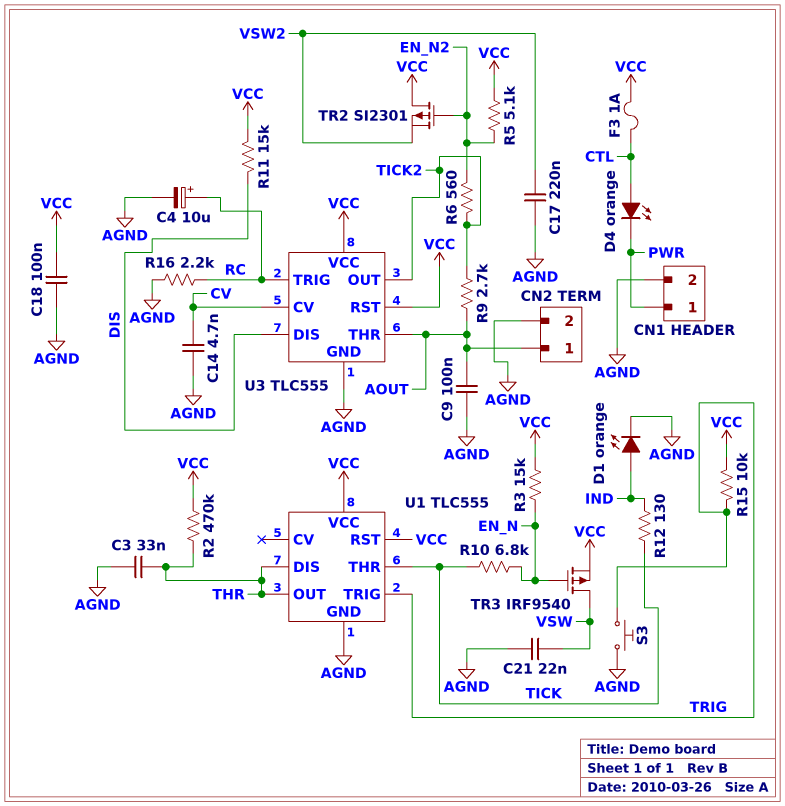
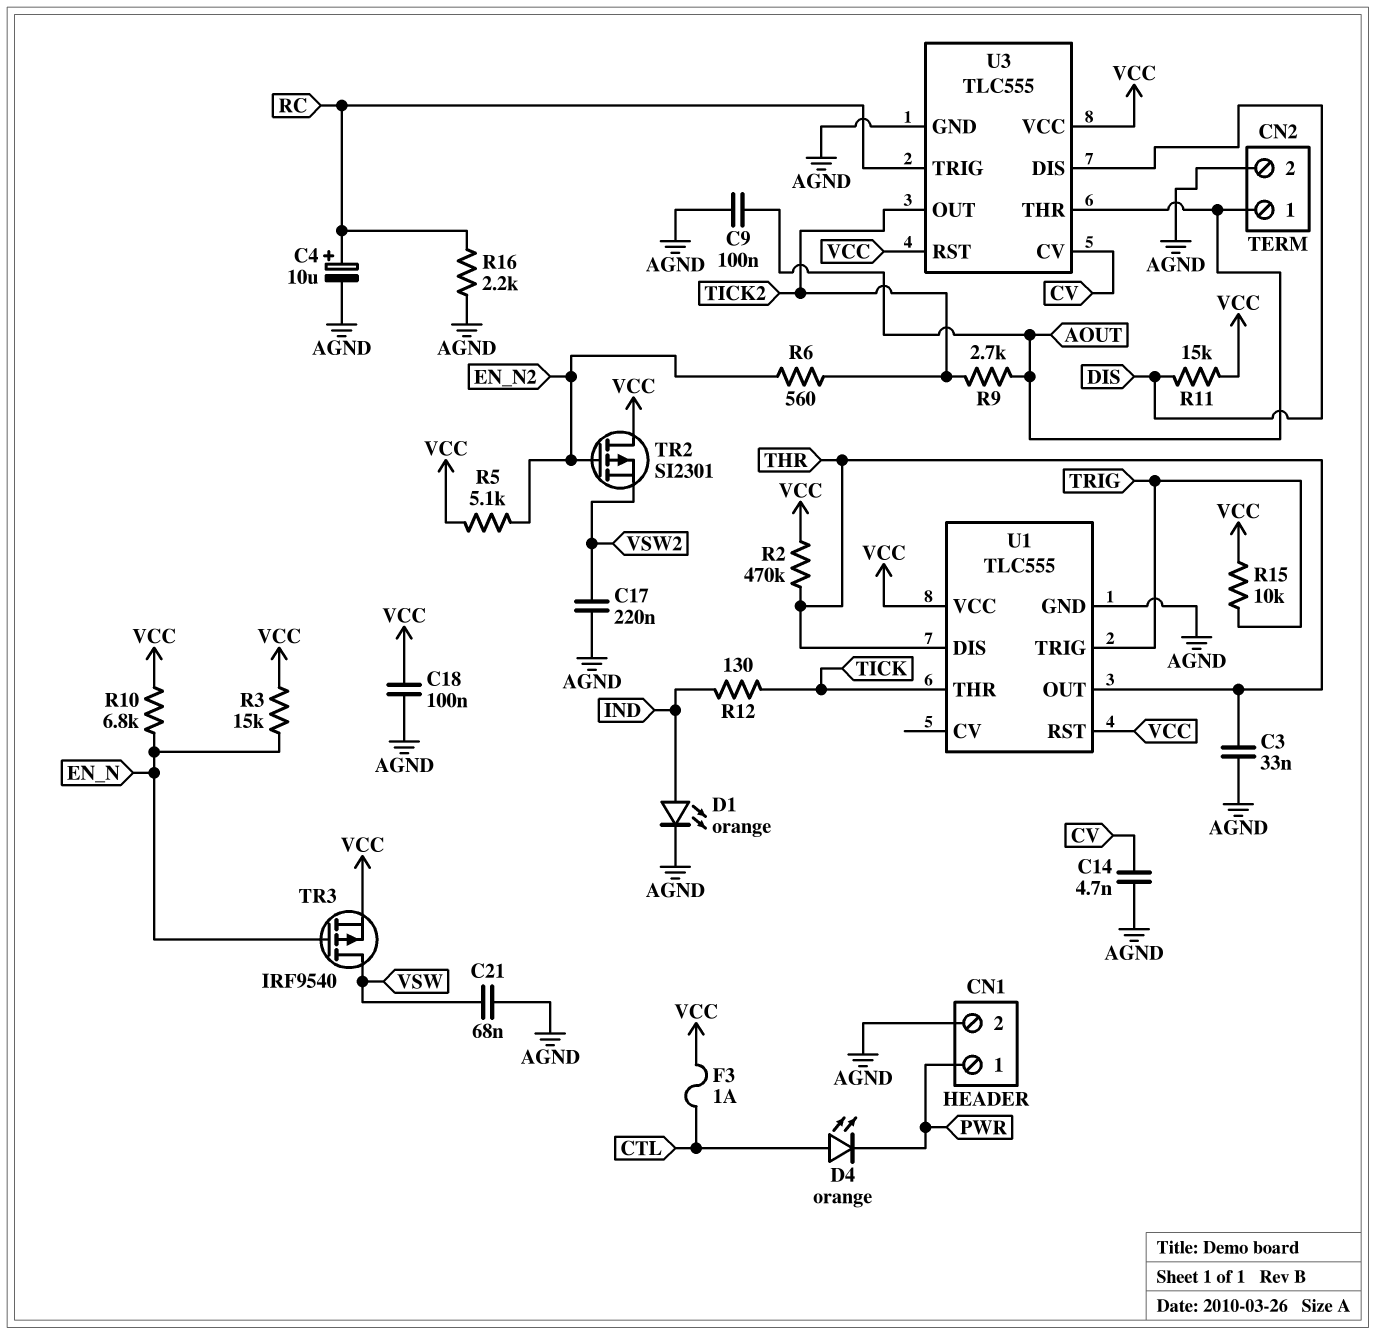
C21: 22nF (AGND, VSW) -> 68nF (AGND, VSW)
R10: 6.8k (EN_N, TICK) -> 6.8k (EN_N, VCC)
S3: button (AGND, TRIG) -> none

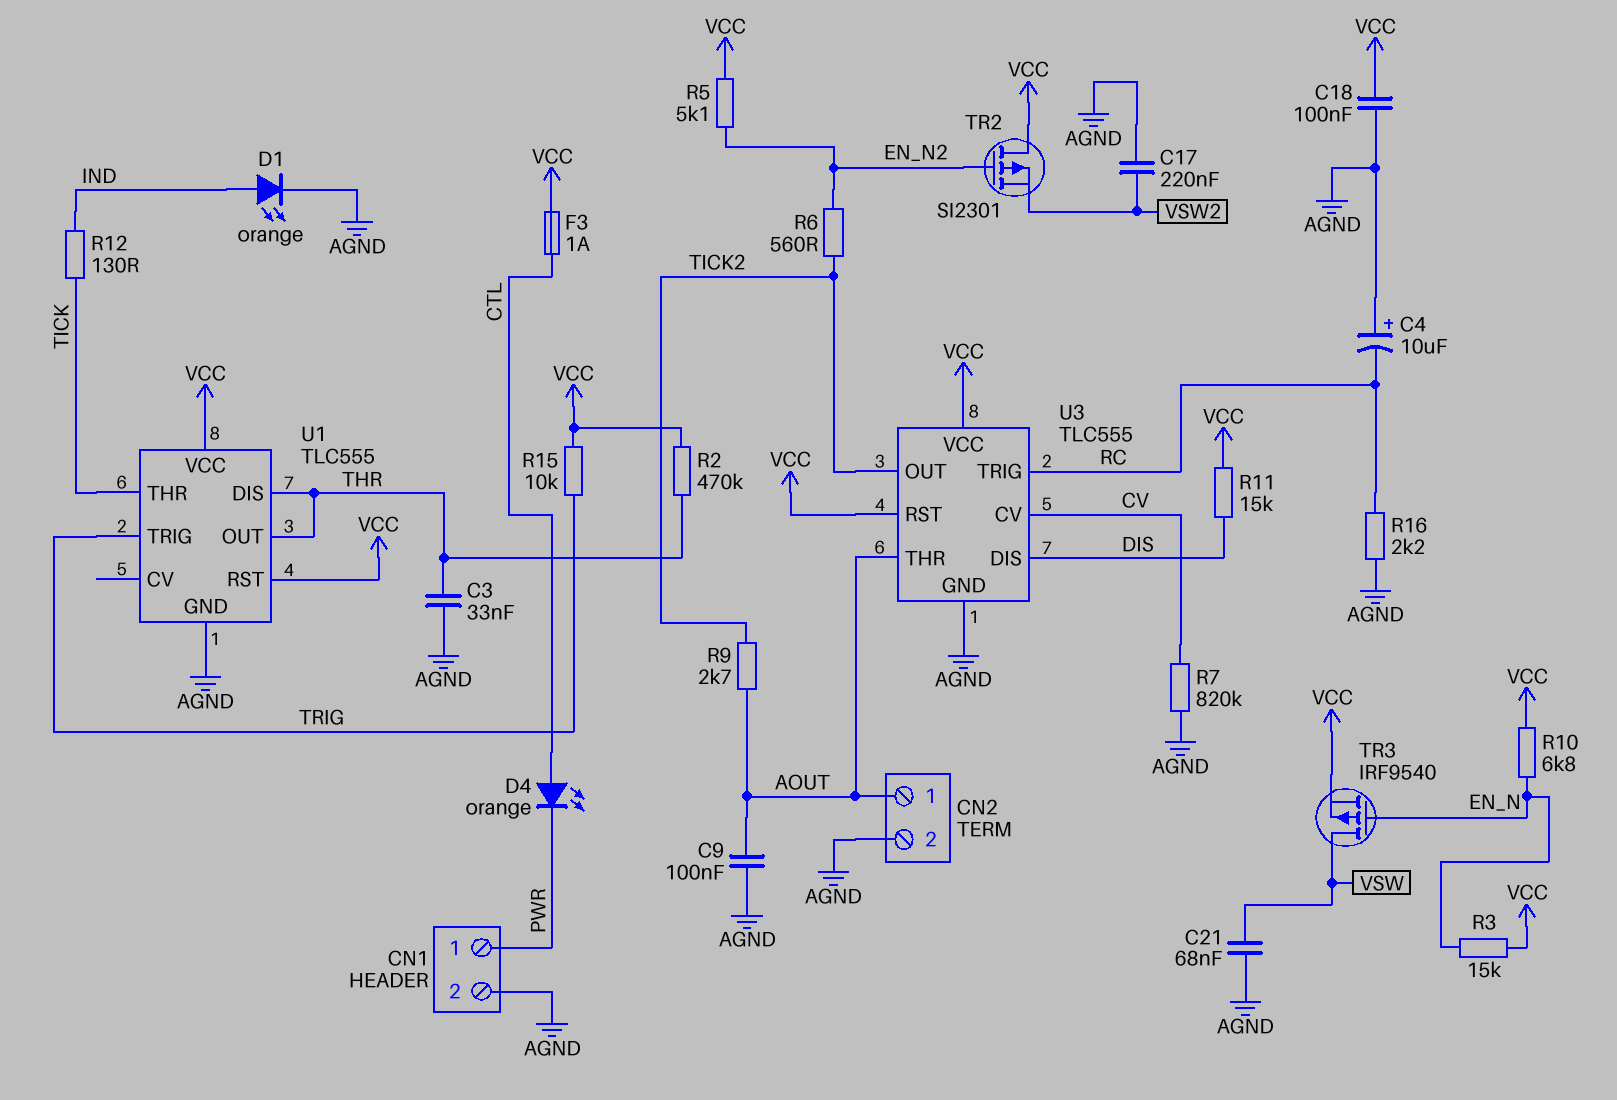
C4: 10uF (plus RC, minus AGND) -> 10uF (plus AGND, minus RC)
C14: 4.7nF (AGND, CV) -> none
R7: none -> 820k (AGND, CV)

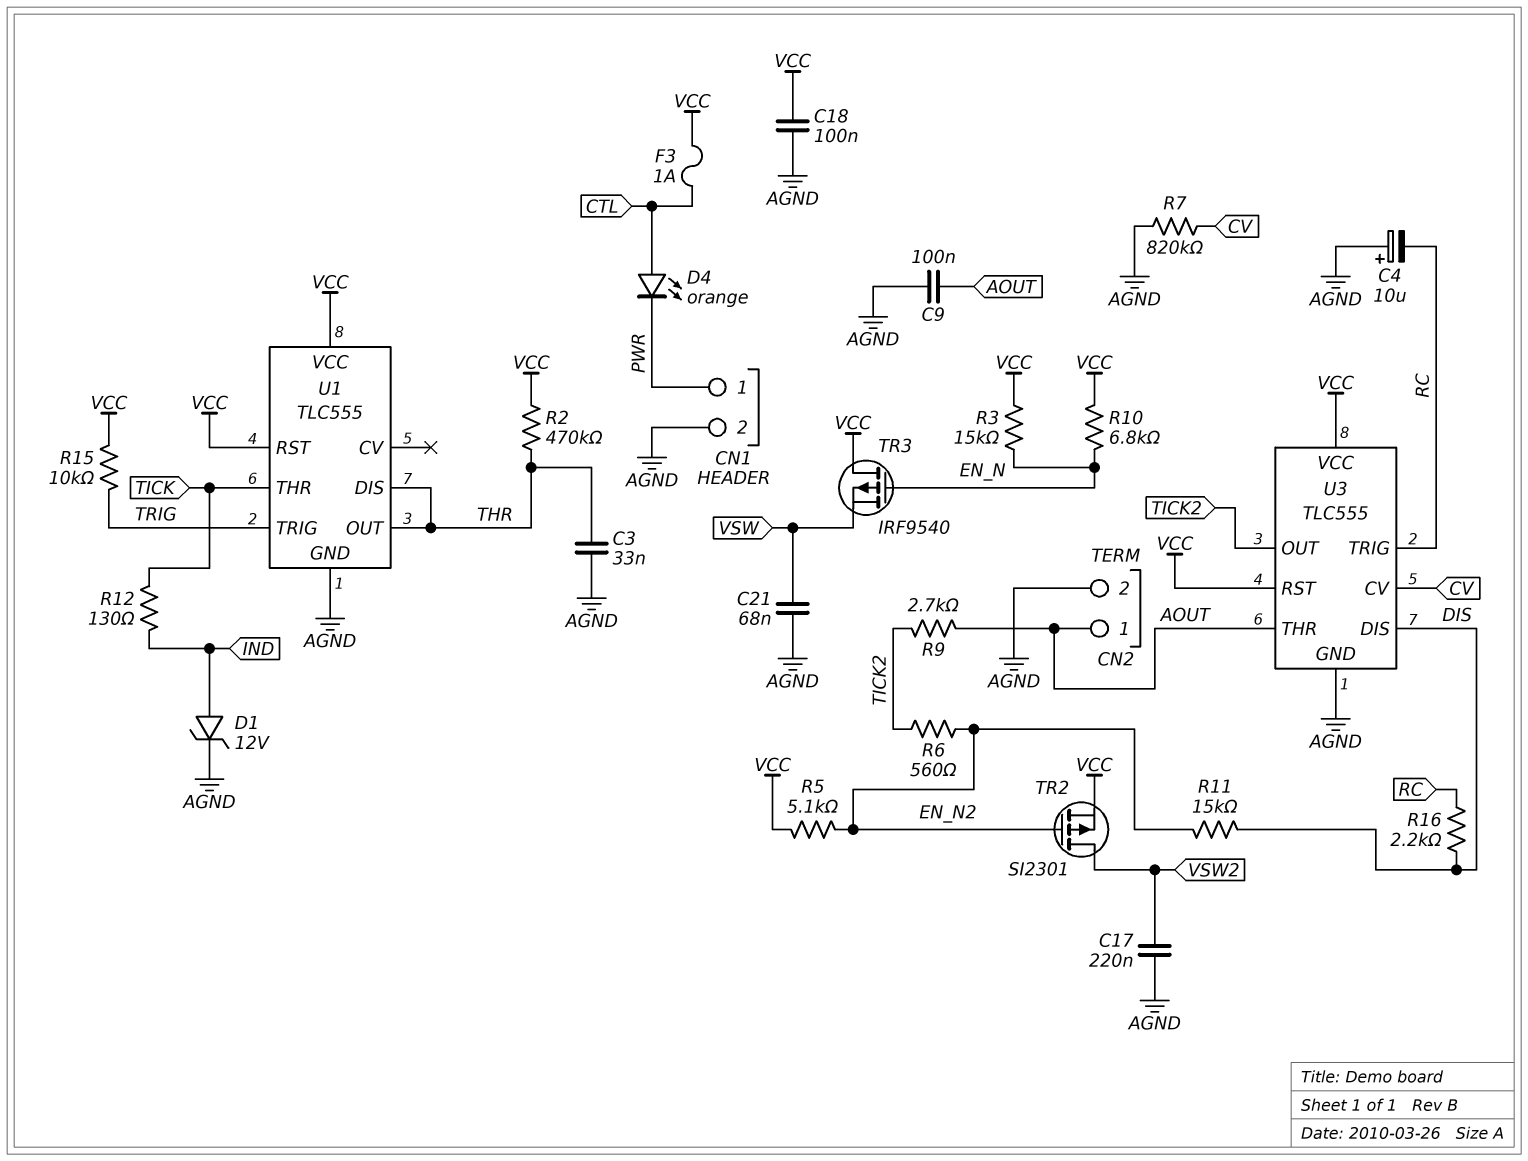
D1: LED orange (A IND, K AGND) -> zener 12V (A IND, K AGND)
R11: 15k (DIS, VCC) -> 15k (DIS, EN_N2)
R16: 2.2k (AGND, RC) -> 2.2k (DIS, RC)
TR2: PMOS SI2301 (G EN_N2, D VCC, S VSW2) -> PMOS SI2301 (G EN_N2, D VSW2, S VCC)
TR3: PMOS IRF9540 (G EN_N, D VSW, S VCC) -> PMOS IRF9540 (G EN_N, D VCC, S VSW)

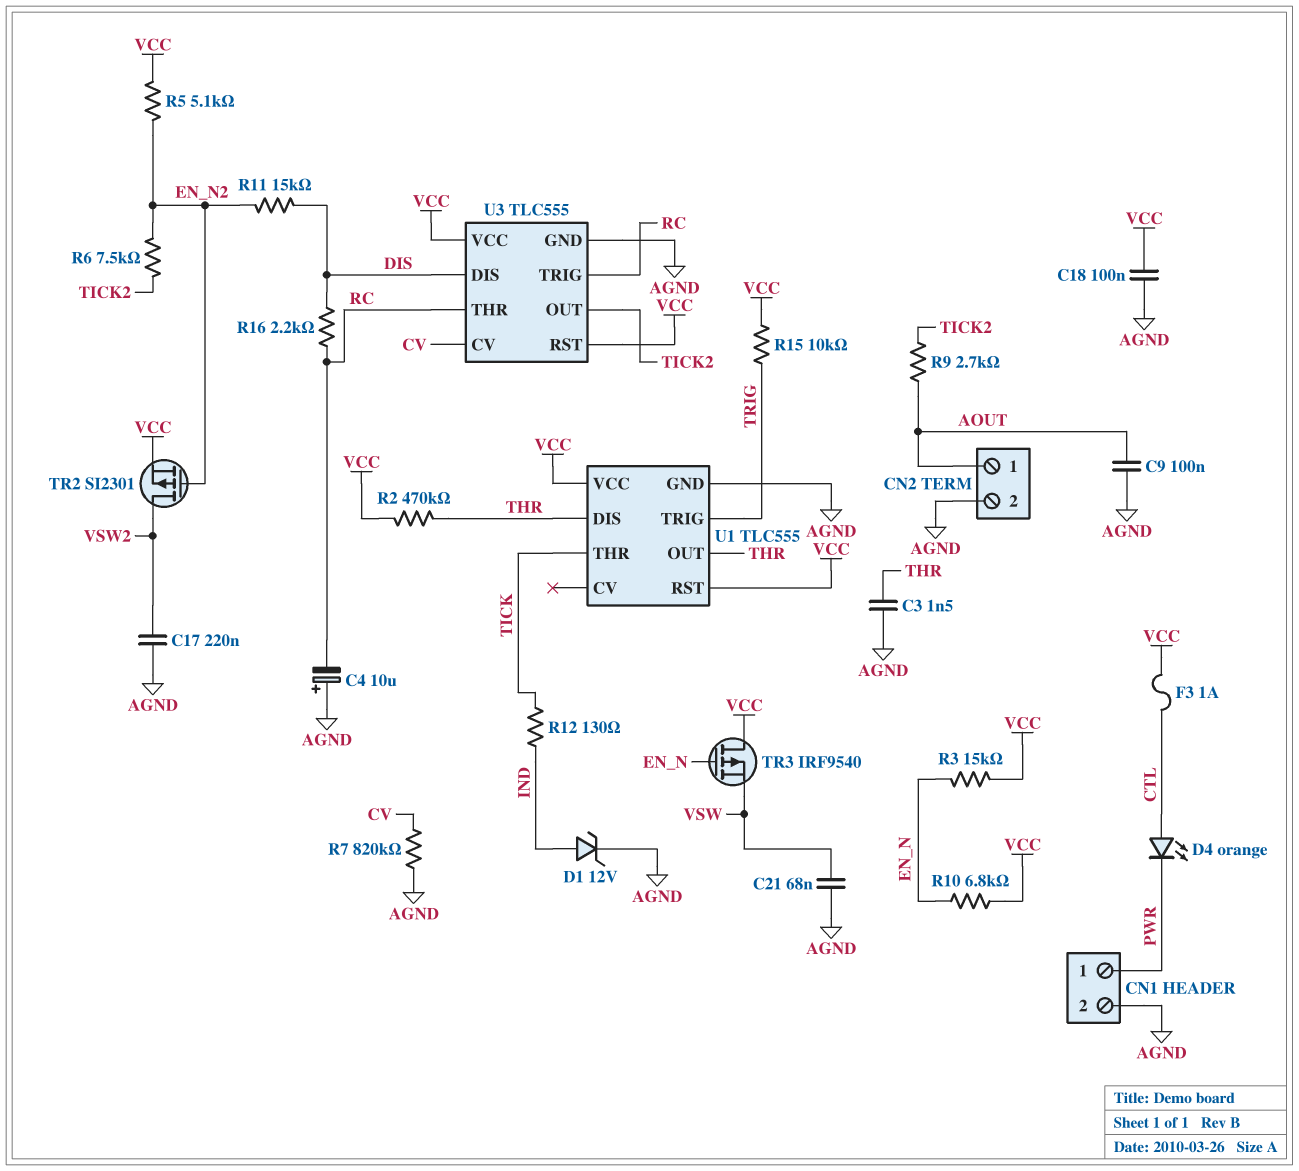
C3: 33nF (AGND, THR) -> 1.5nF (AGND, THR)
R6: 560 (EN_N2, TICK2) -> 7.5k (EN_N2, TICK2)
U3 pin THR: AOUT -> RC

